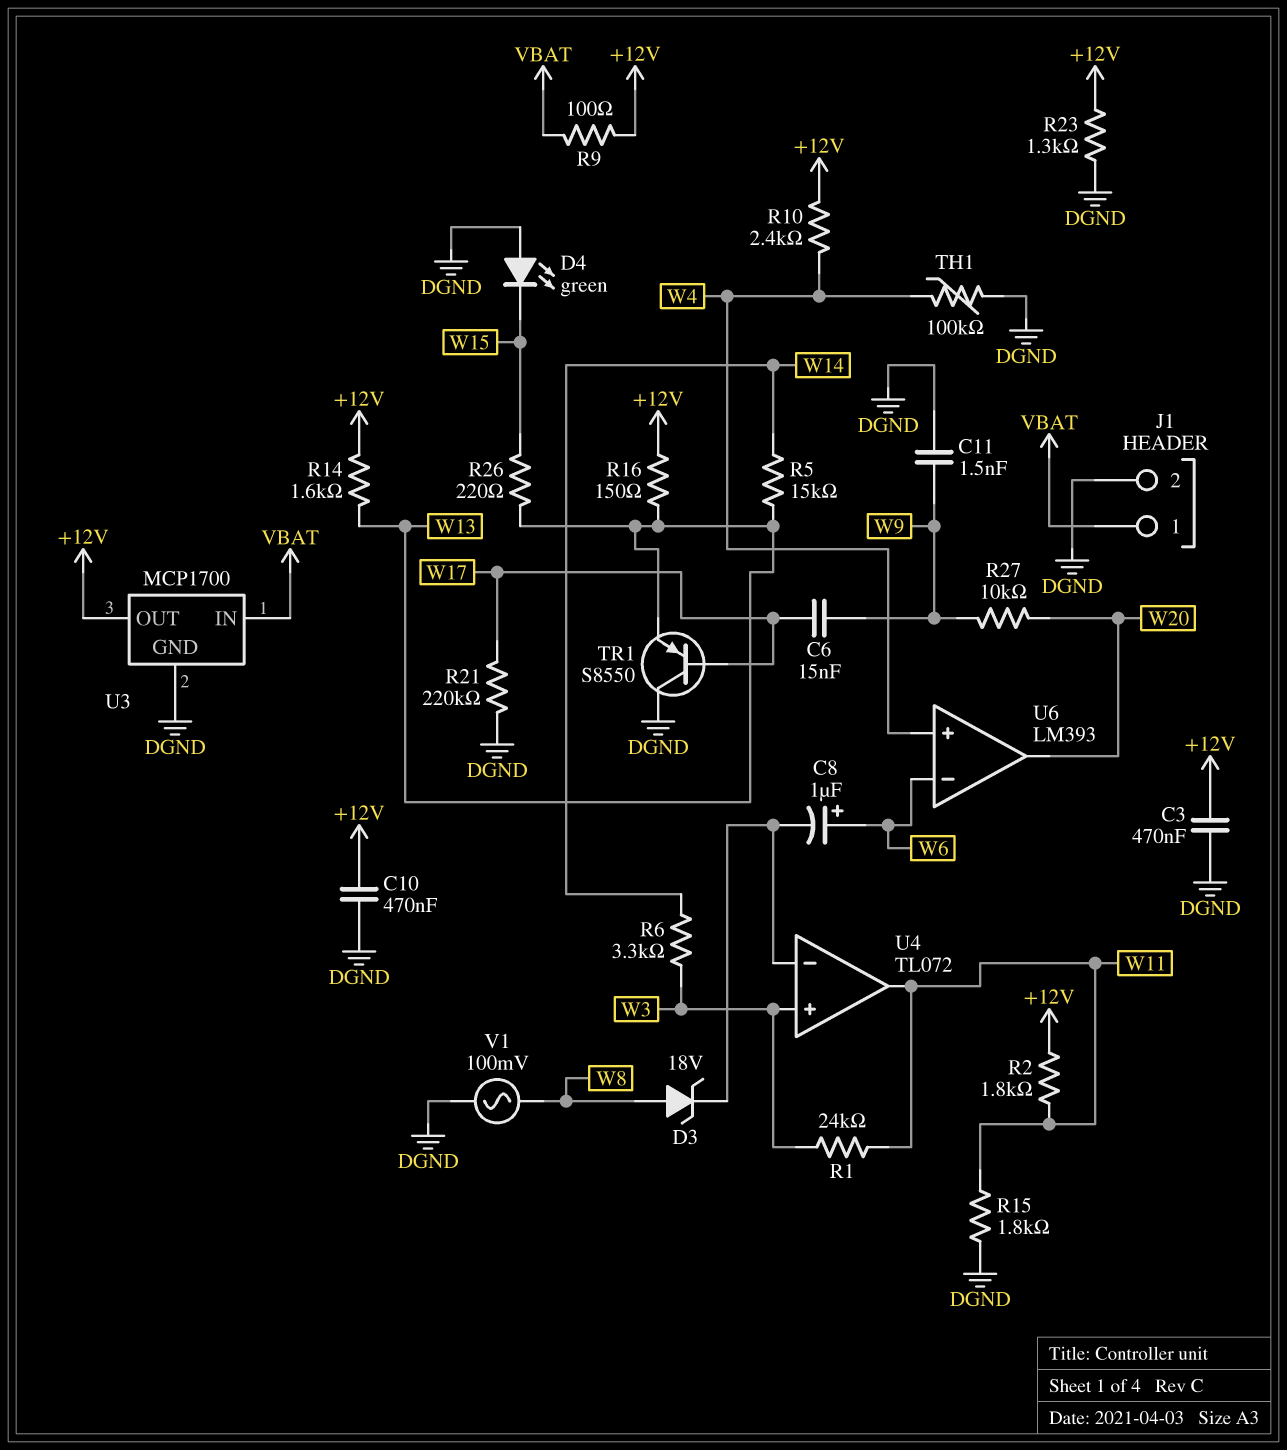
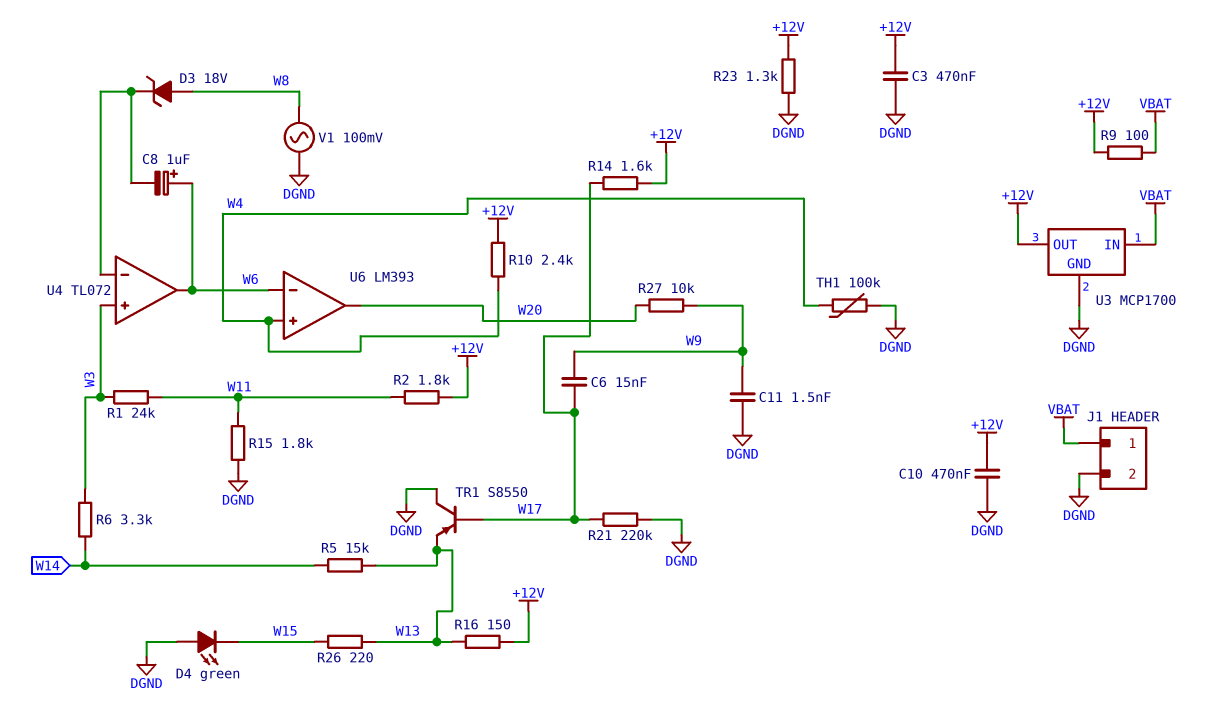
R14: 1.6k (+12V, W13) -> 1.6k (+12V, W17)
U4 pin out: W11 -> W6

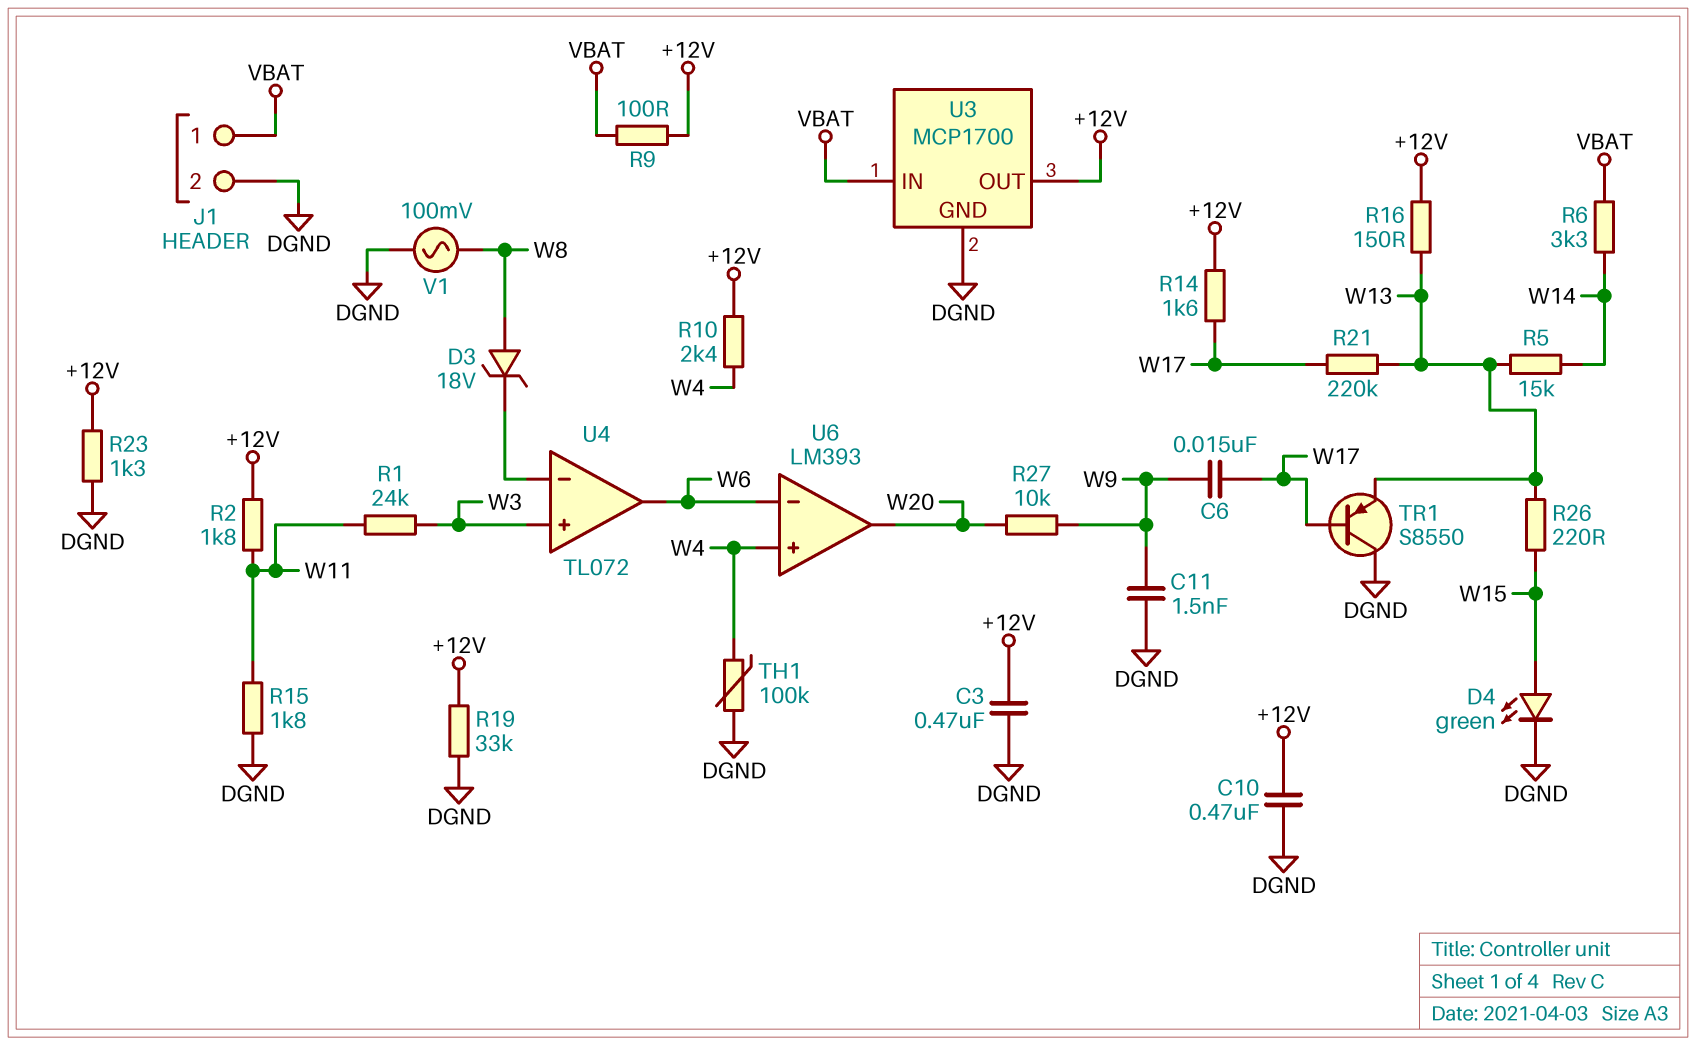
C8: 1uF (plus W6, minus U4/in-) -> none
D4: LED green (A DGND, K W15) -> LED green (A W15, K DGND)
R6: 3.3k (W3, W14) -> 3.3k (VBAT, W14)
R19: none -> 33k (+12V, DGND)
R21: 220k (DGND, W17) -> 220k (W13, W17)

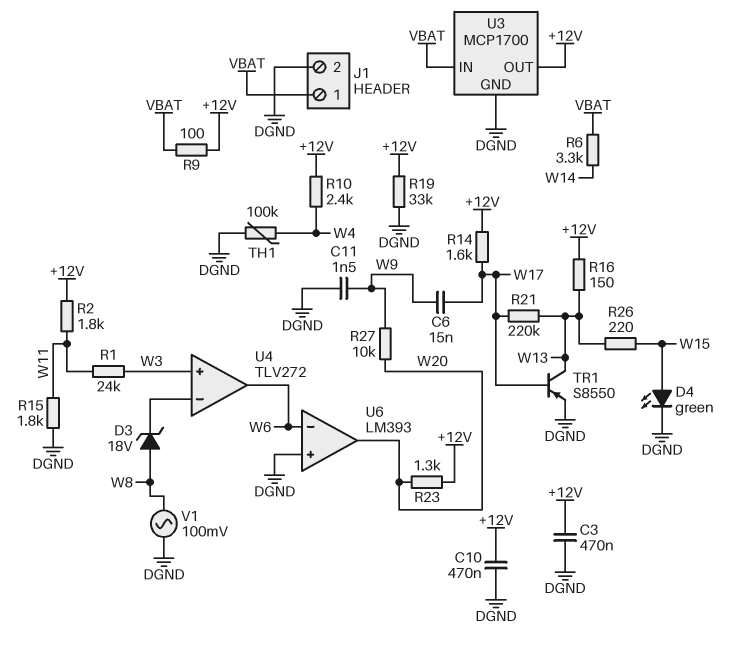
R5: 15k (W13, W14) -> none
R23: 1.3k (+12V, DGND) -> 1.3k (+12V, W20)
TR1: PNP S8550 (B W17, C DGND, E W13) -> PNP S8550 (B W17, C W13, E DGND)
U4: TL072 -> TLV272
U6 pin in+: W4 -> DGND

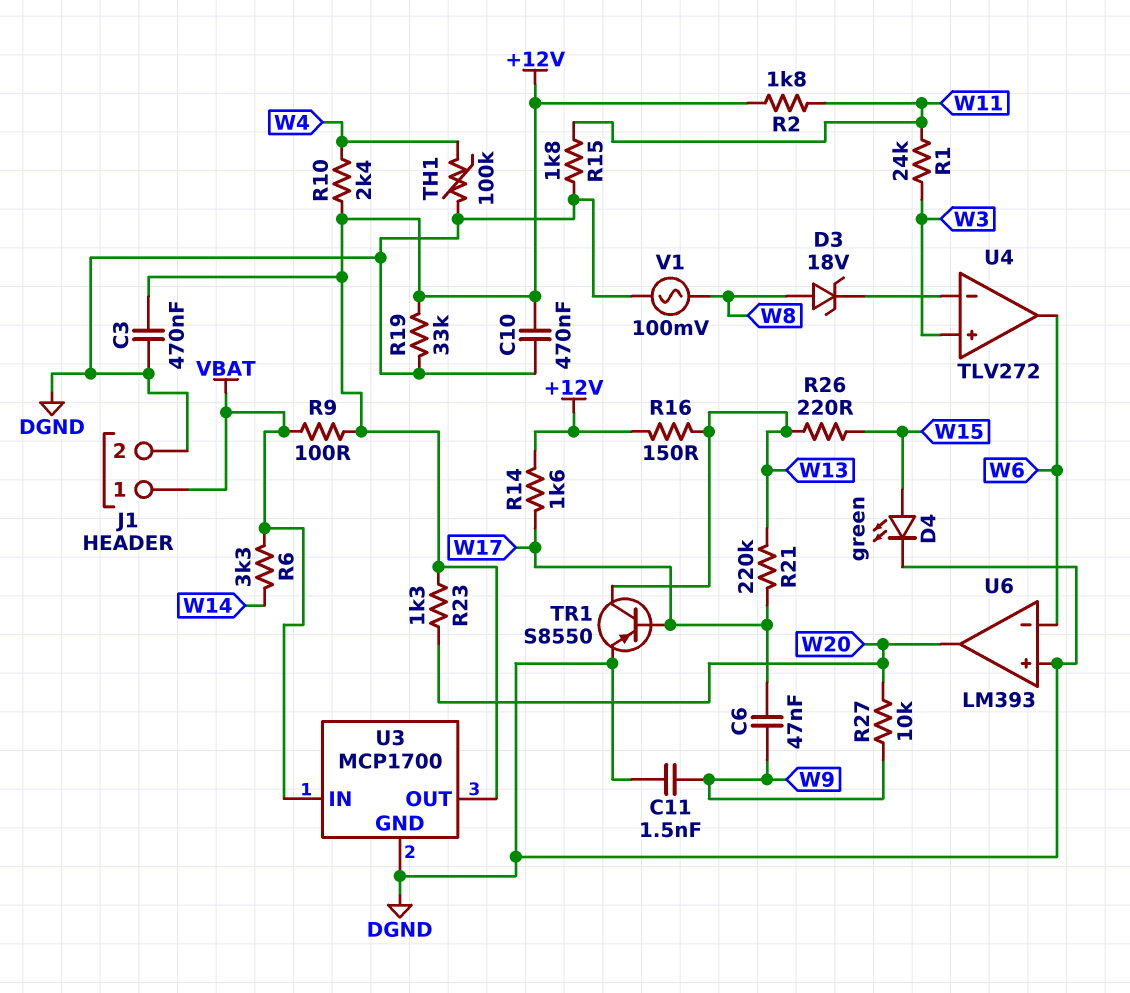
C6: 15nF (W9, W17) -> 47nF (W9, W17)

